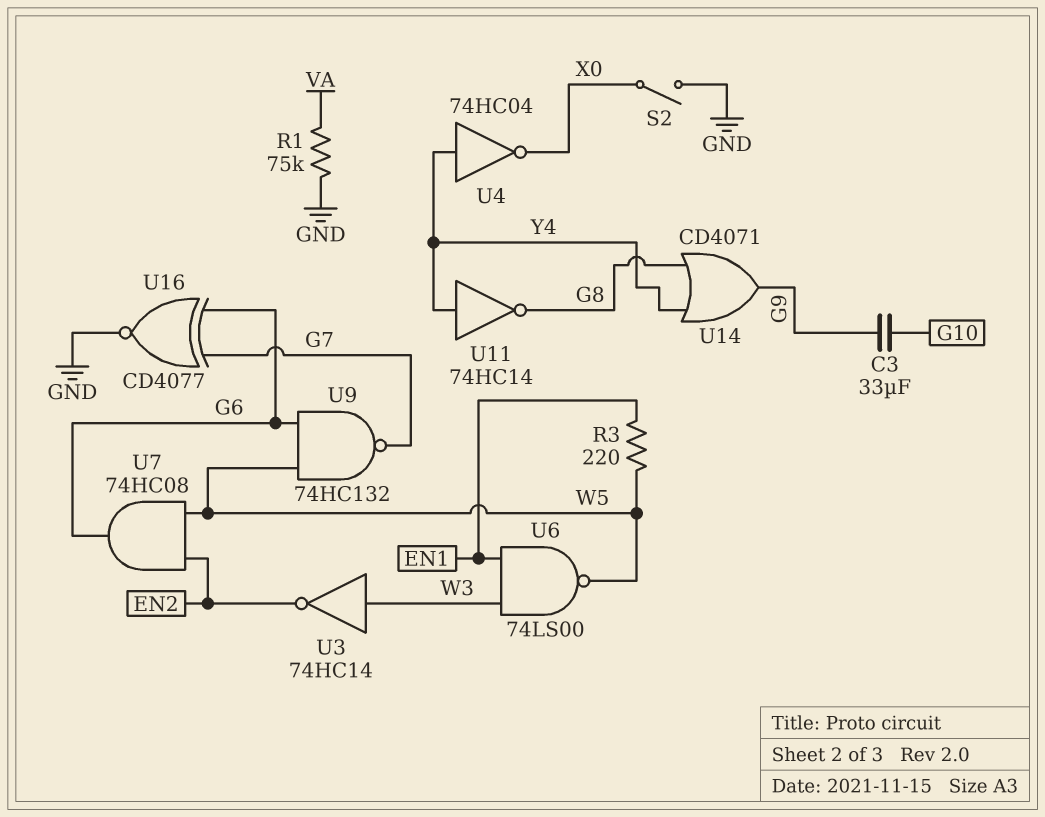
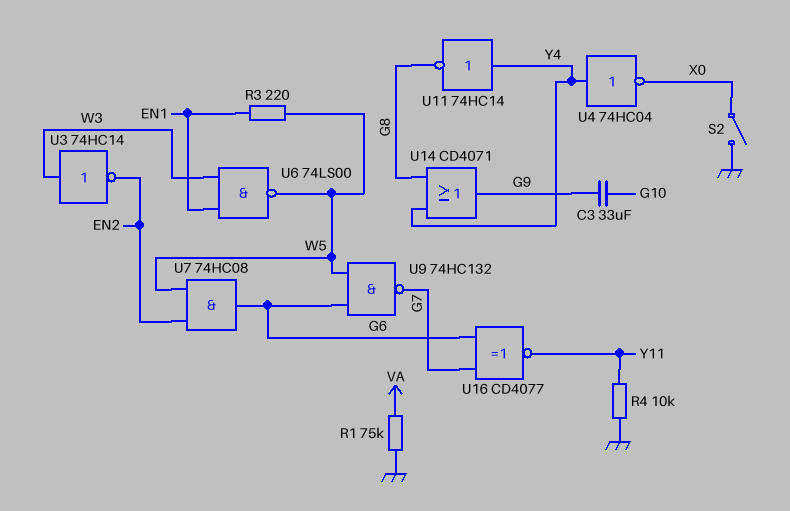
R4: none -> 10k (GND, Y11)
U16: XNOR CD4077 (in G6, in G7, out GND) -> XNOR CD4077 (in G6, in G7, out Y11)

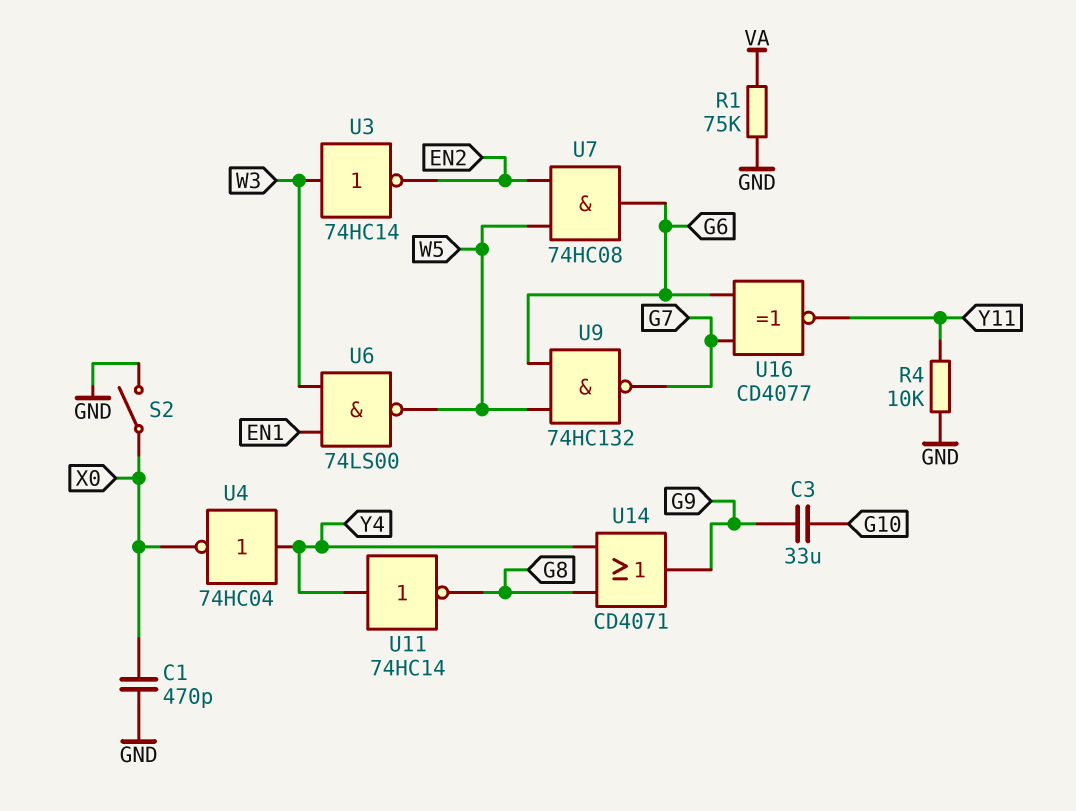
C1: none -> 470pF (GND, X0)
R3: 220 (EN1, W5) -> none

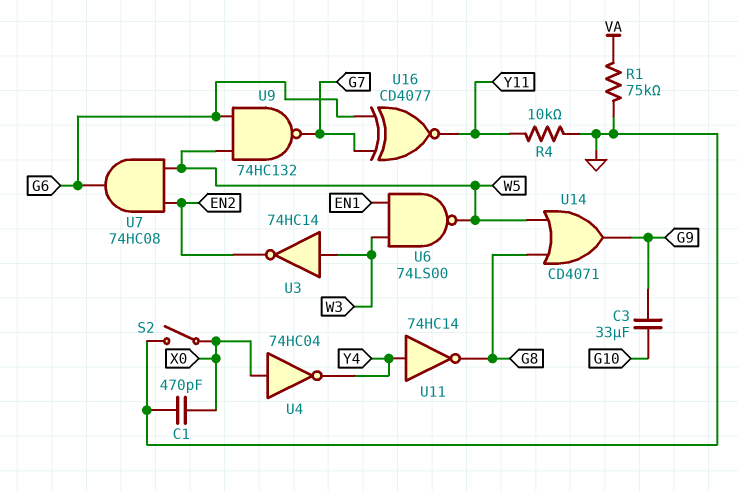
U4: NOT 74HC04 (in Y4, out X0) -> NOT 74HC04 (in X0, out Y4)
U14: OR CD4071 (in G8, in Y4, out G9) -> OR CD4071 (in G8, in W5, out G9)

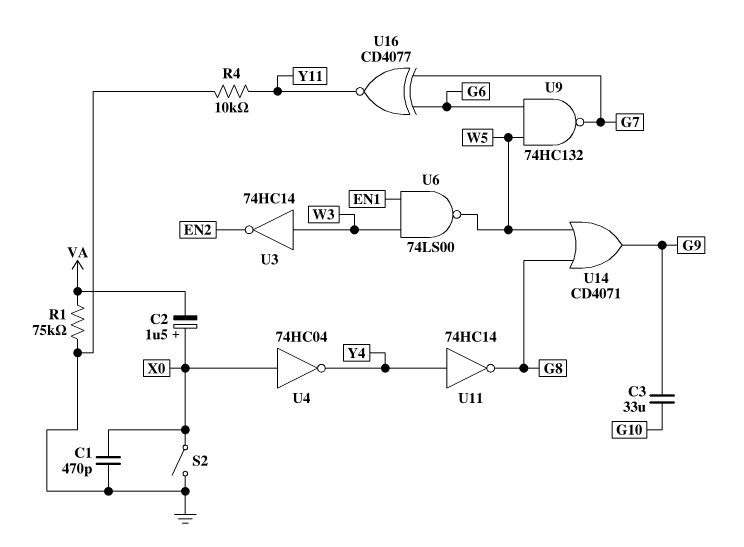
C2: none -> 1.5uF (plus X0, minus VA)
U7: AND 74HC08 (in EN2, in W5, out G6) -> none

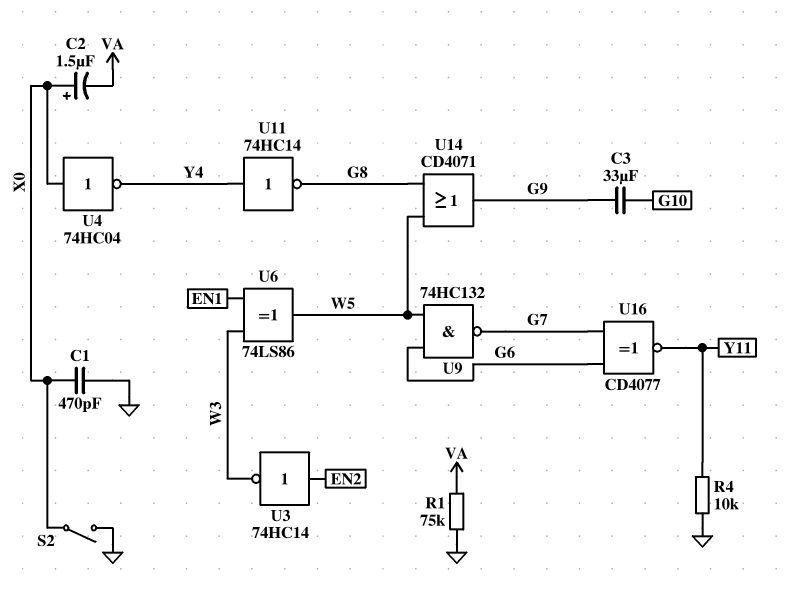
U3: NOT 74HC14 (in W3, out EN2) -> NOT 74HC14 (in EN2, out W3)
U6: NAND 74LS00 (in EN1, in W3, out W5) -> XOR 74LS86 (in EN1, in W3, out W5)

